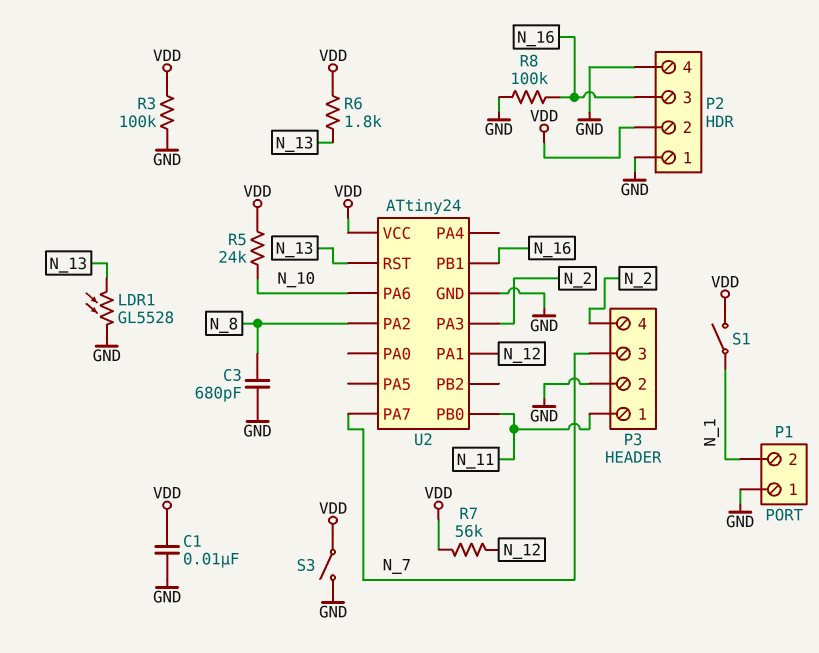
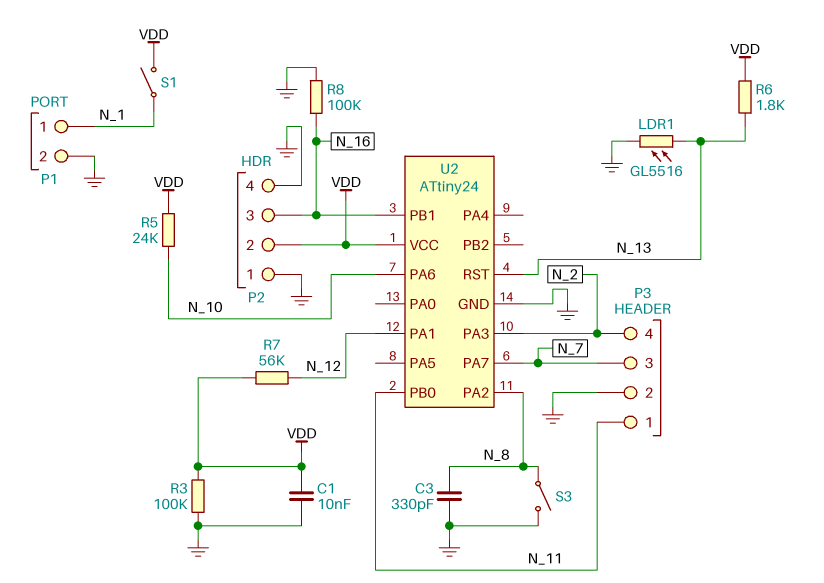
C3: 680pF (GND, N_8) -> 330pF (GND, N_8)
LDR1: GL5528 (GND, N_13) -> GL5516 (GND, N_13)
P1 pin 1: GND -> N_1
P1 pin 2: N_1 -> GND
S3: switch (GND, VDD) -> switch (GND, N_8)

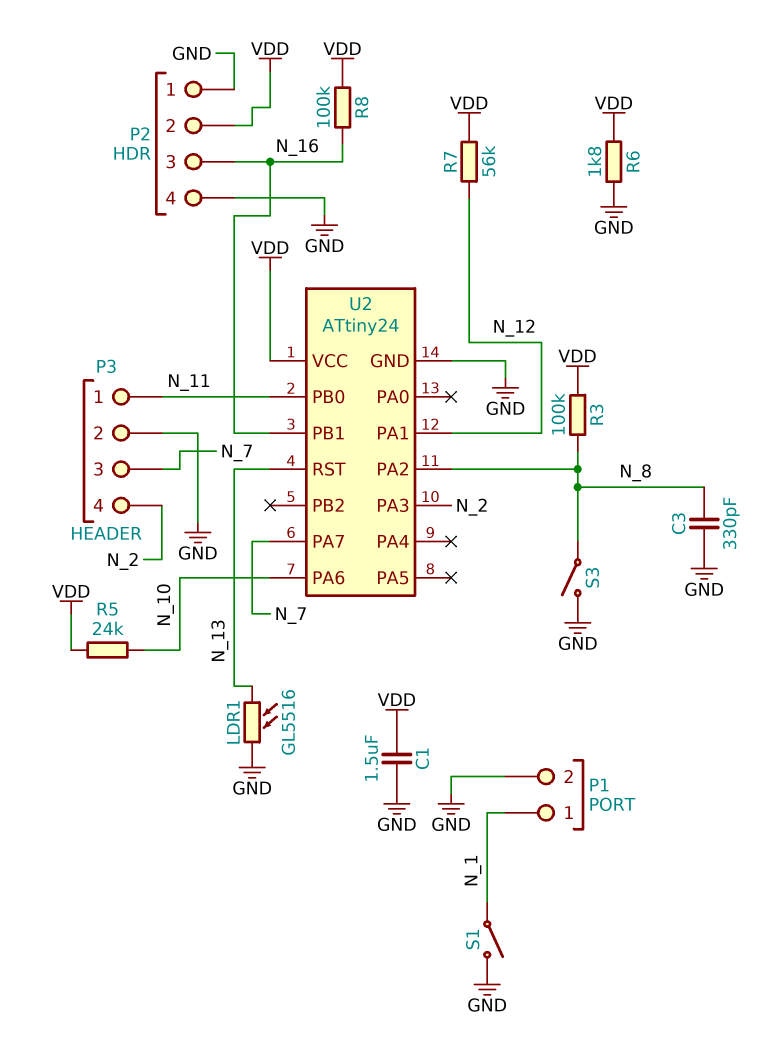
C1: 10nF (GND, VDD) -> 1.5uF (GND, VDD)
R3: 100k (GND, VDD) -> 100k (N_8, VDD)
R6: 1.8k (N_13, VDD) -> 1.8k (GND, VDD)
R8: 100k (GND, N_16) -> 100k (N_16, VDD)
S1: switch (N_1, VDD) -> switch (GND, N_1)

